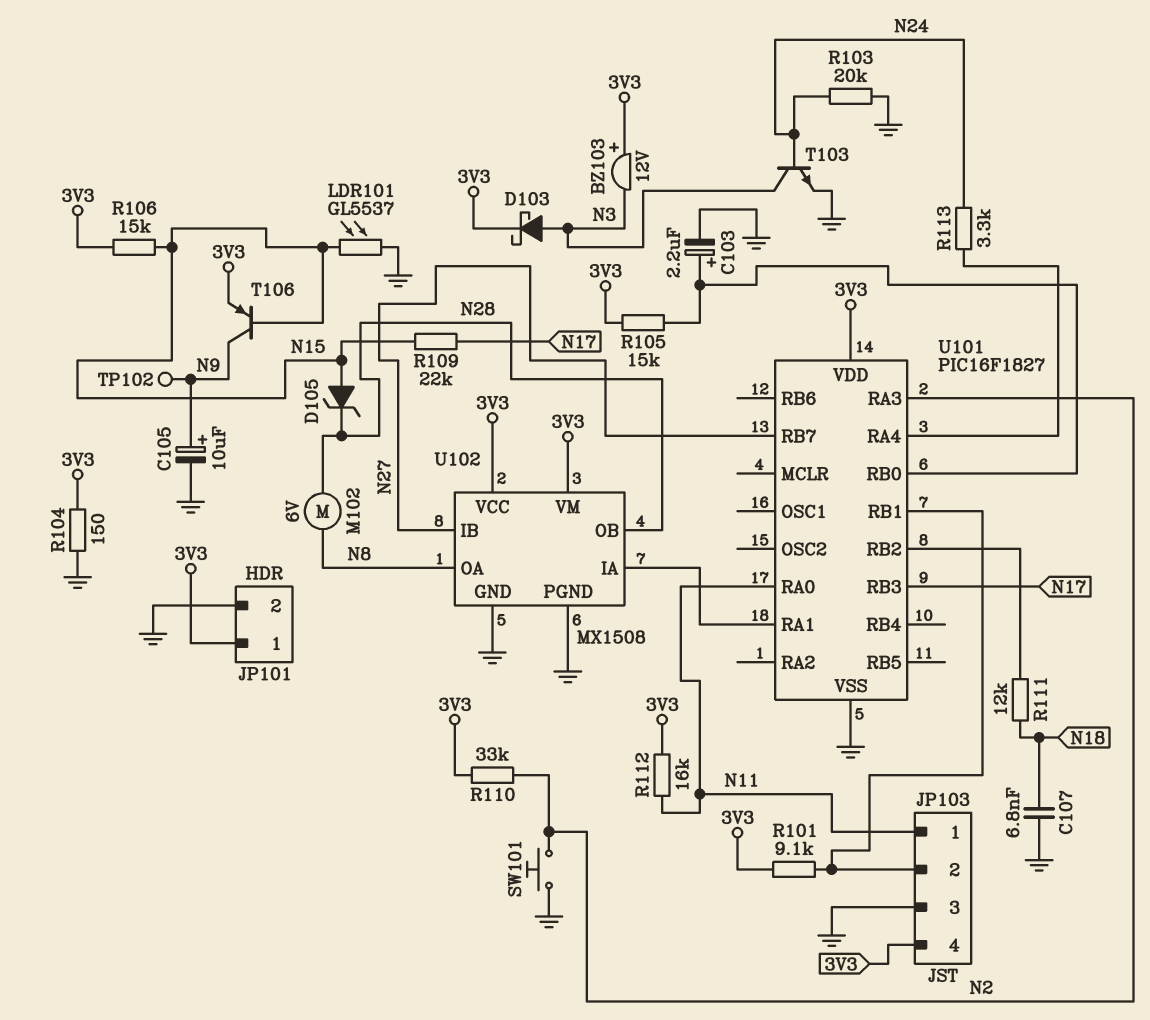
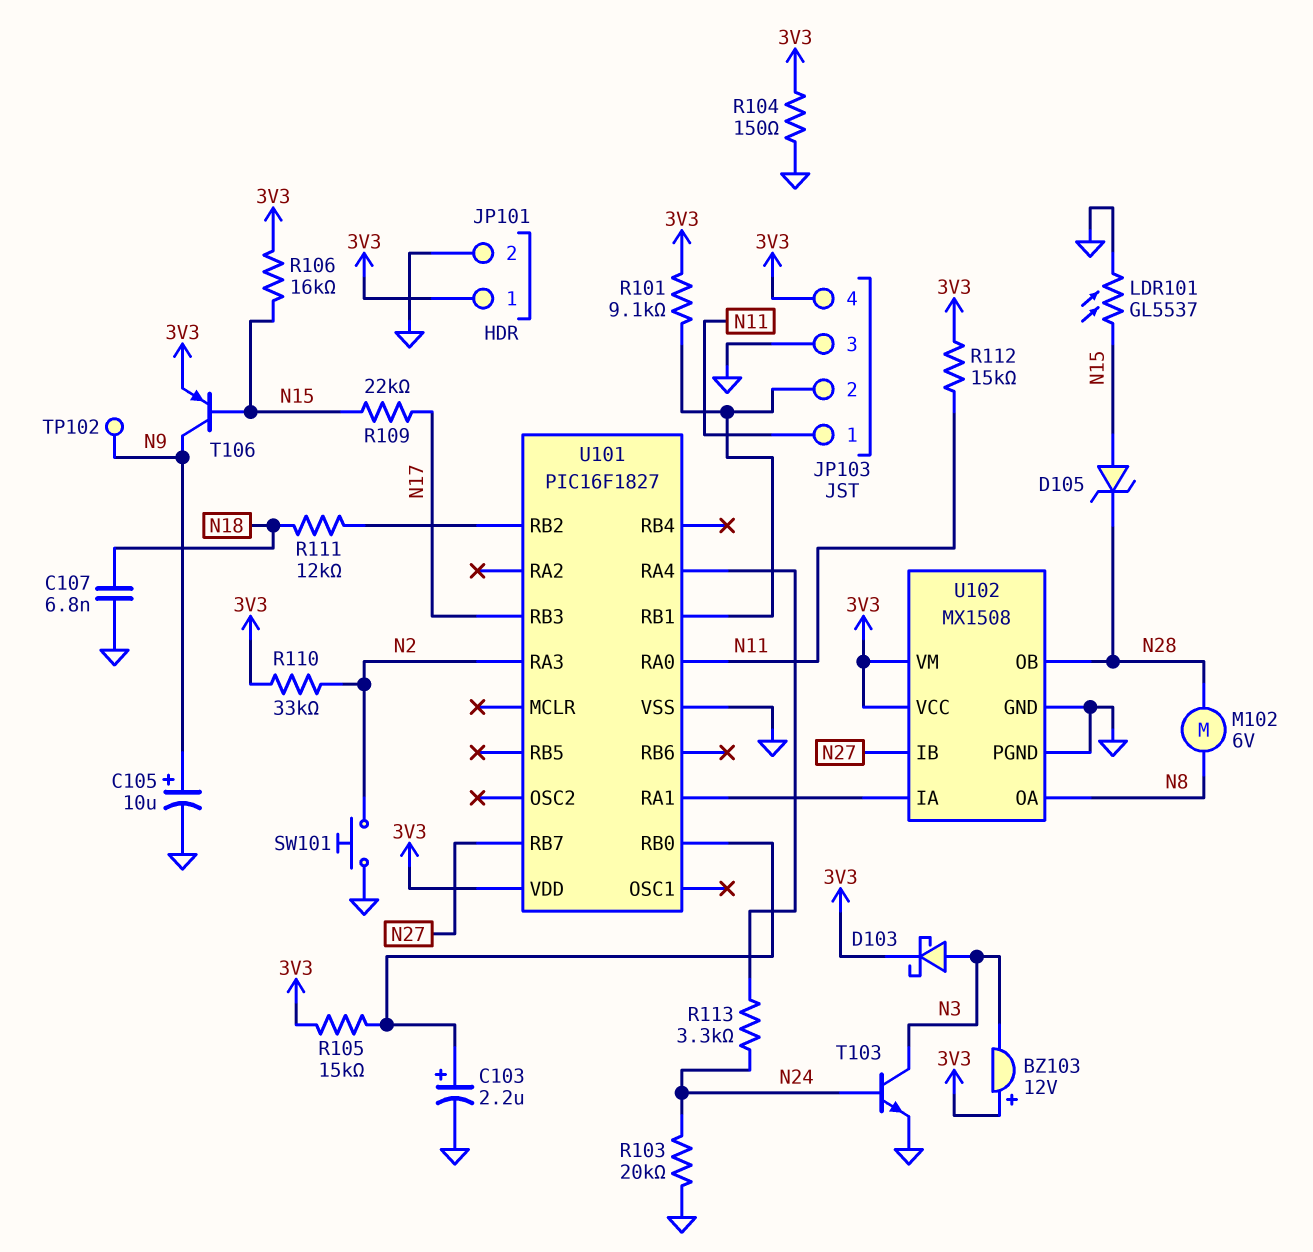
R106: 15k (3V3, N15) -> 16k (3V3, N15)
R112: 16k (3V3, N11) -> 15k (3V3, N11)

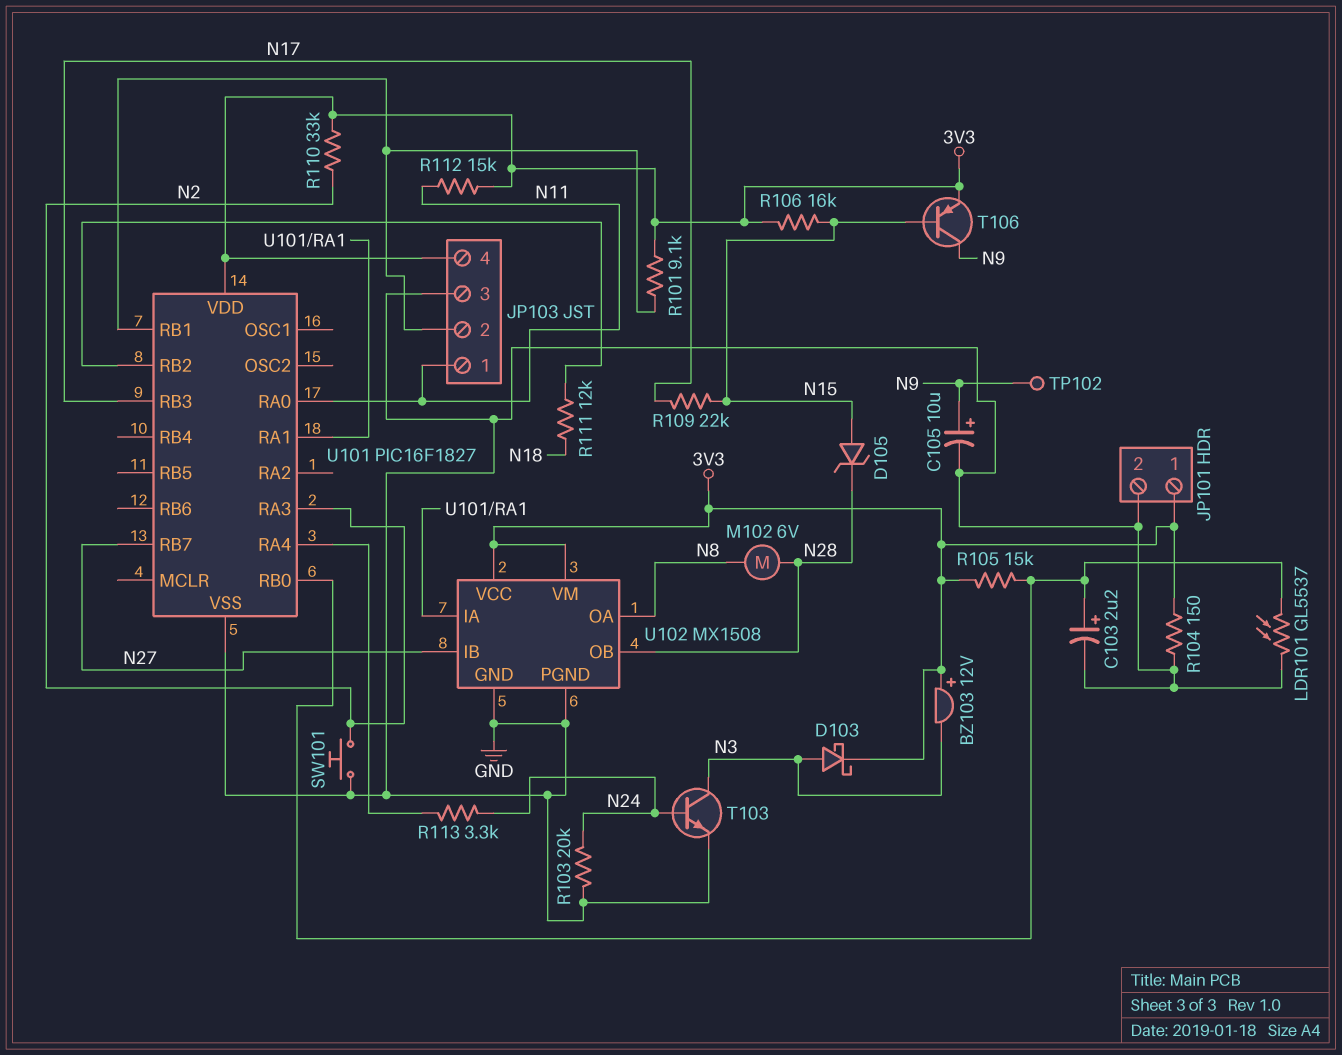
C107: 6.8nF (GND, N18) -> none
LDR101: GL5537 (GND, N15) -> GL5537 (GND, U101/RB0)

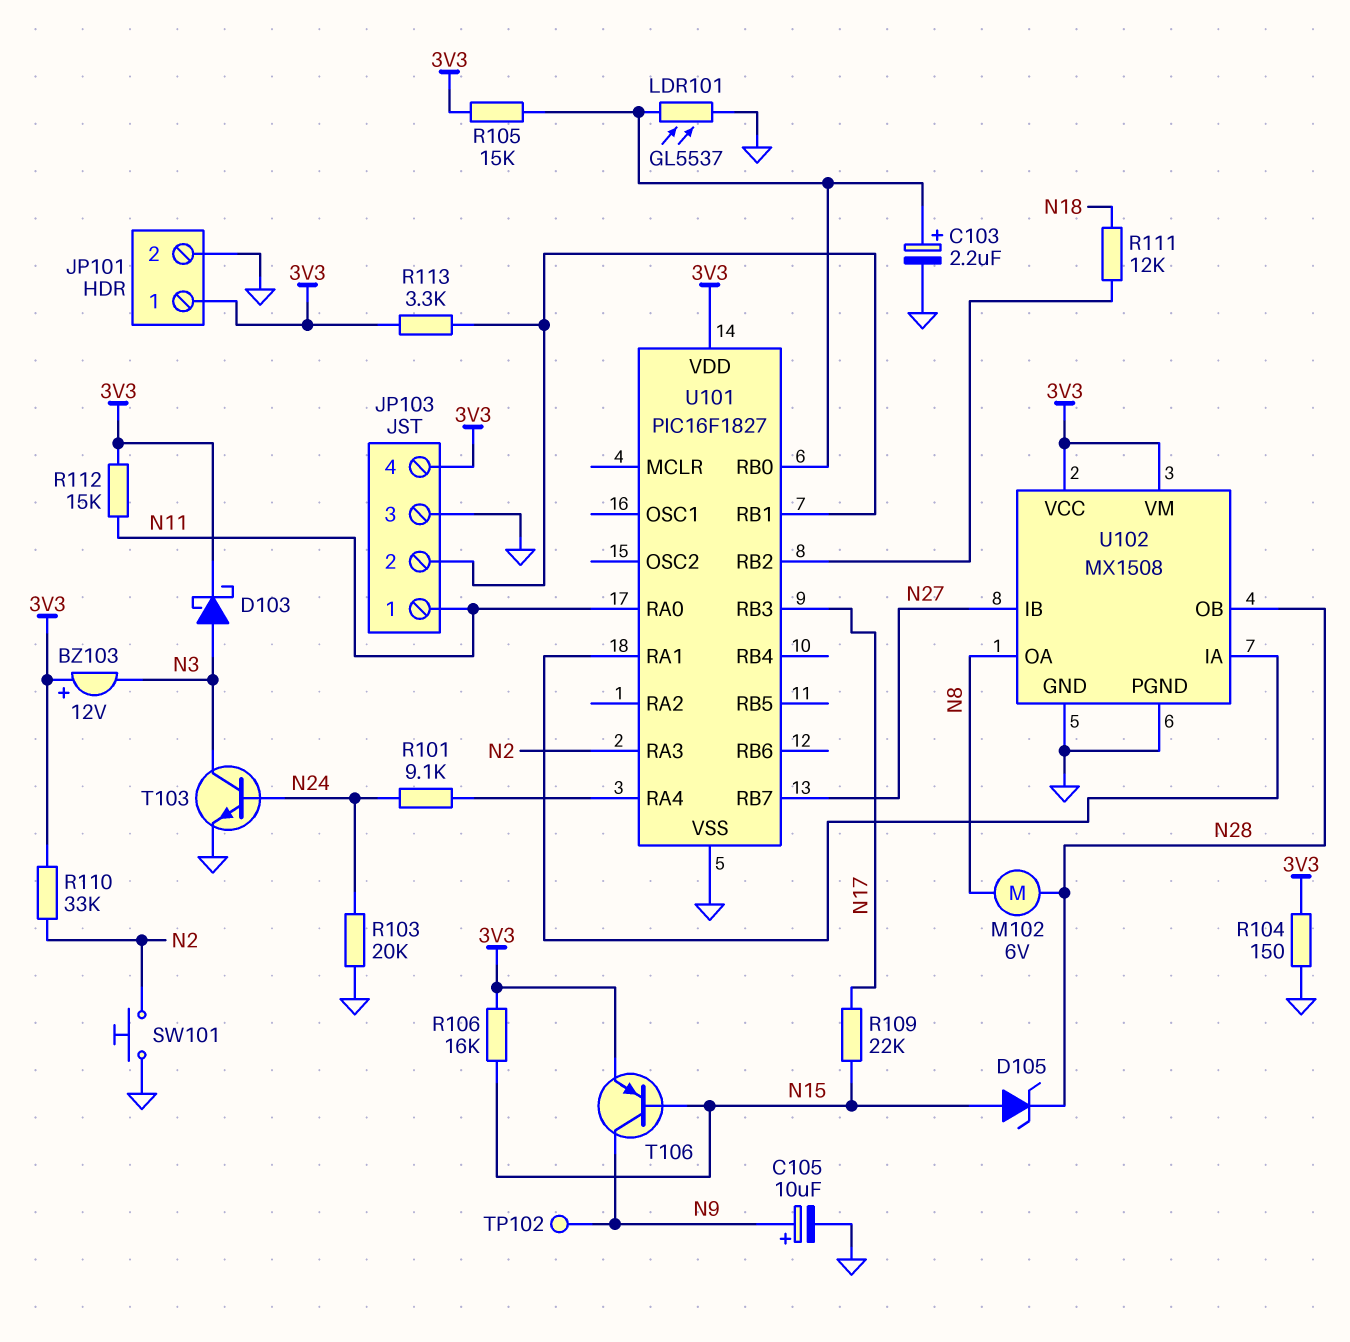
R101: 9.1k (3V3, JP103/2) -> 9.1k (N24, U101/RA4)
R113: 3.3k (N24, U101/RA4) -> 3.3k (3V3, JP103/2)

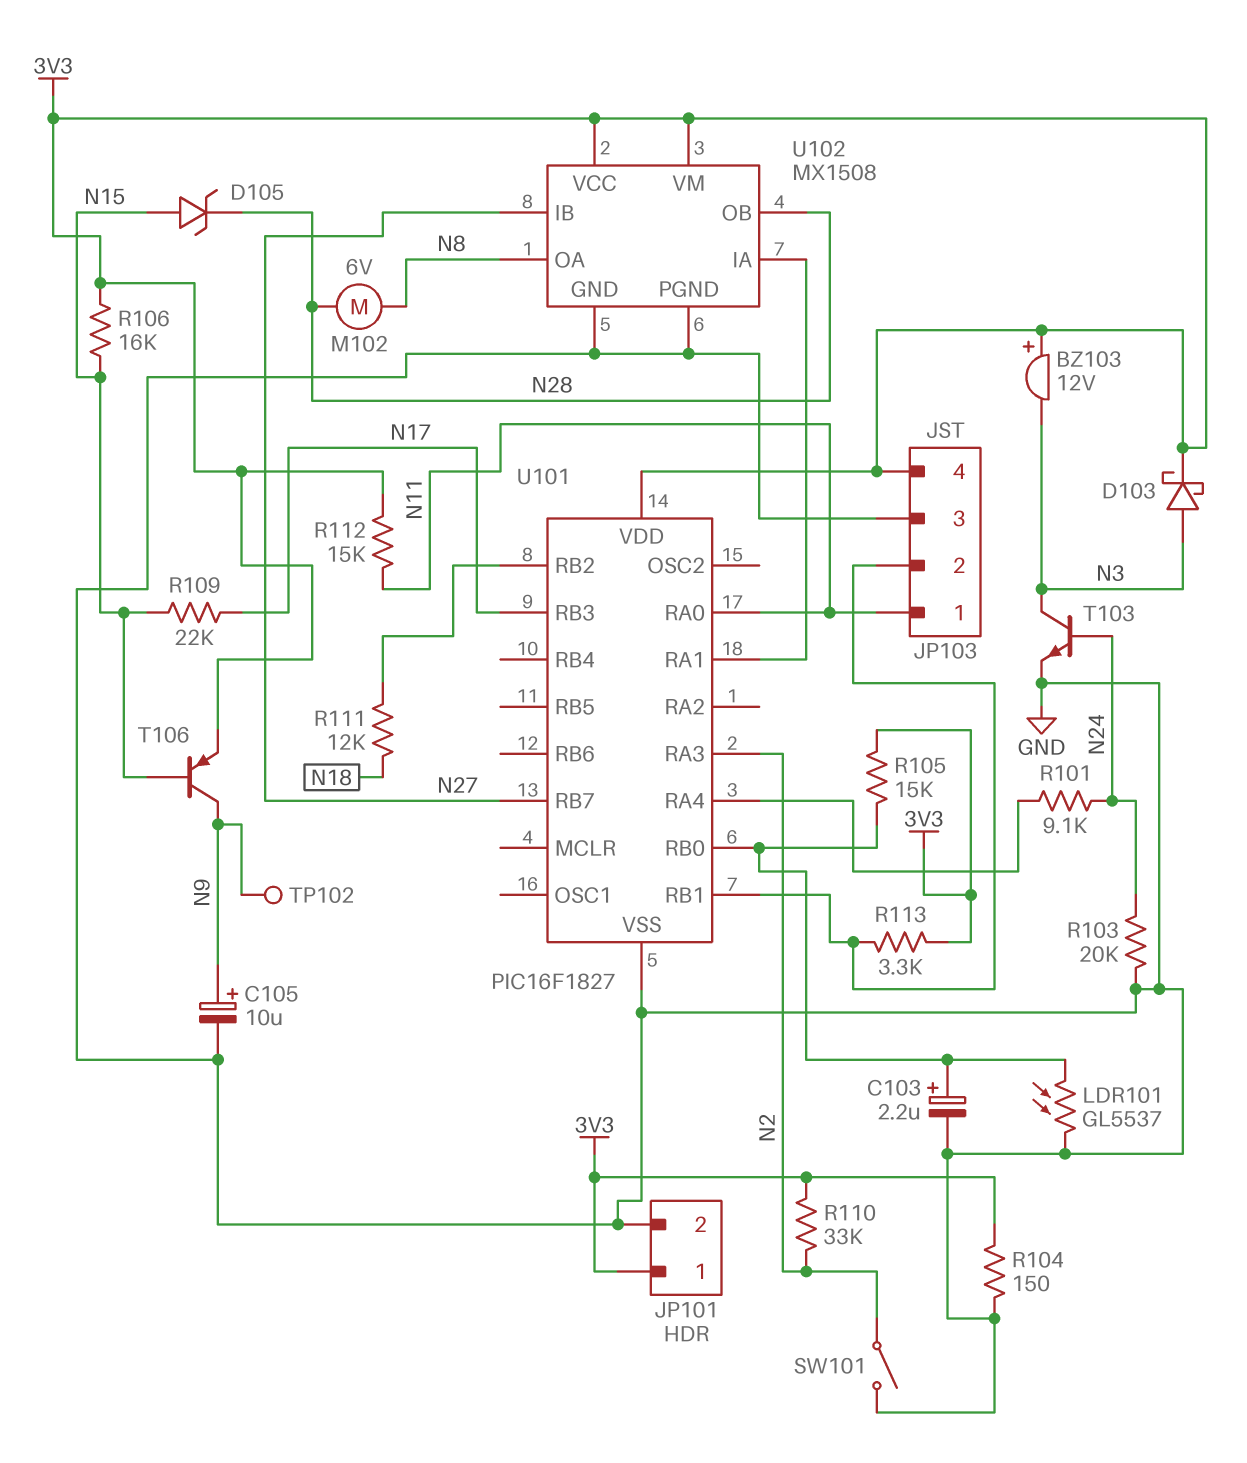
SW101: button (GND, N2) -> switch (GND, N2)

